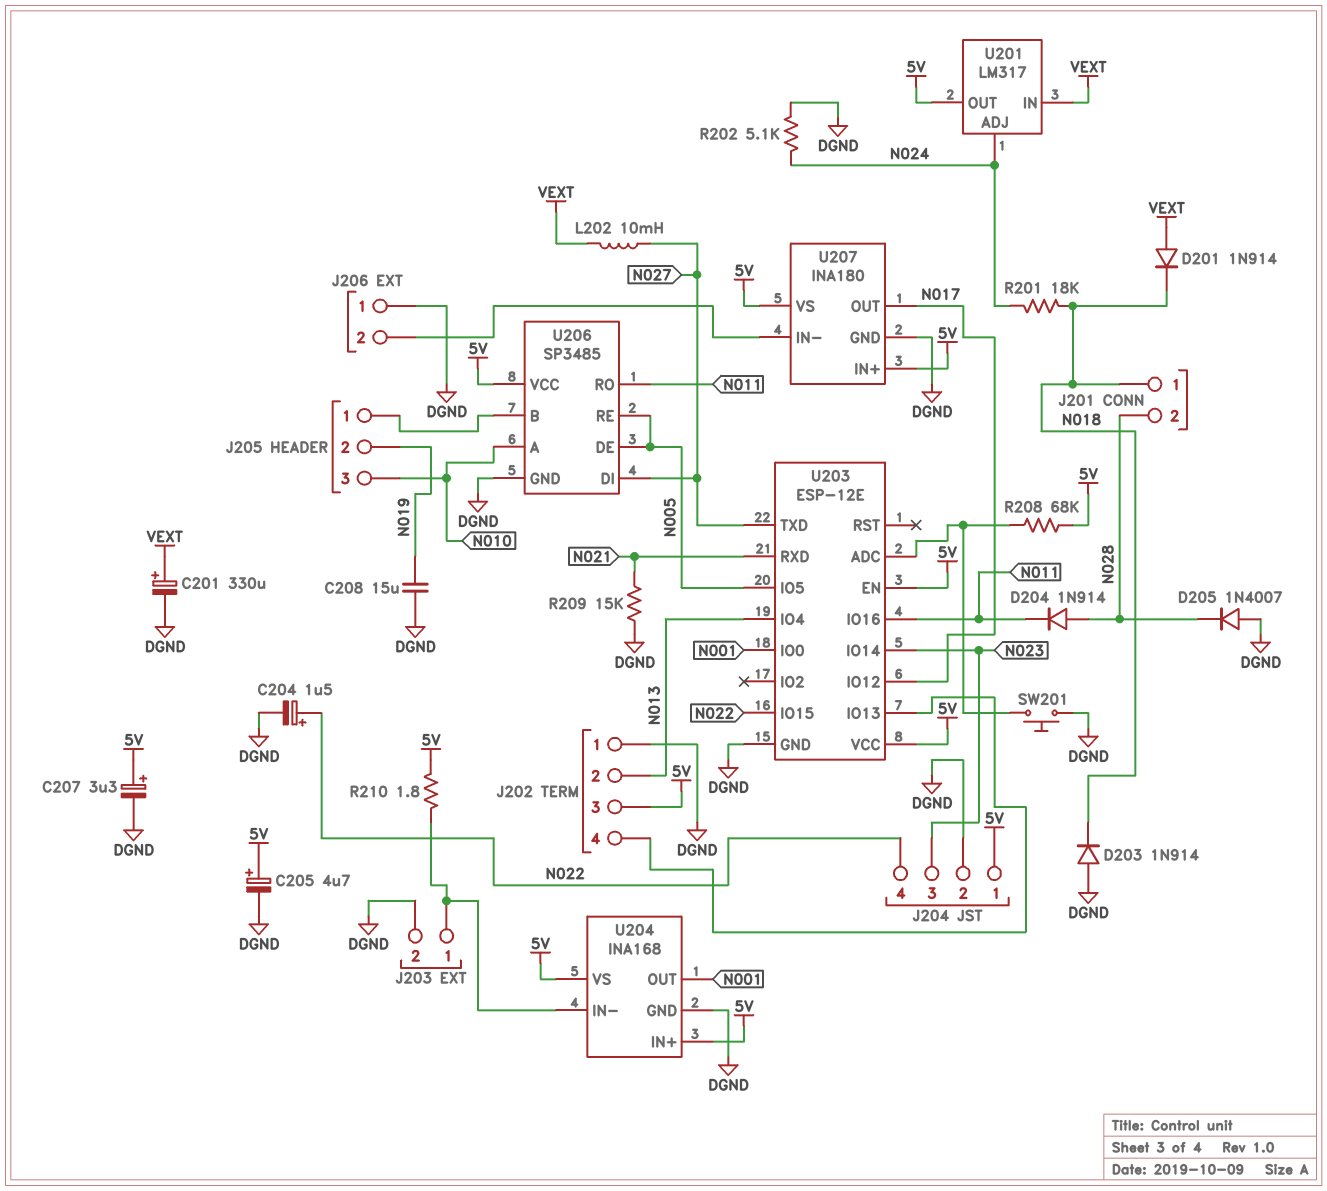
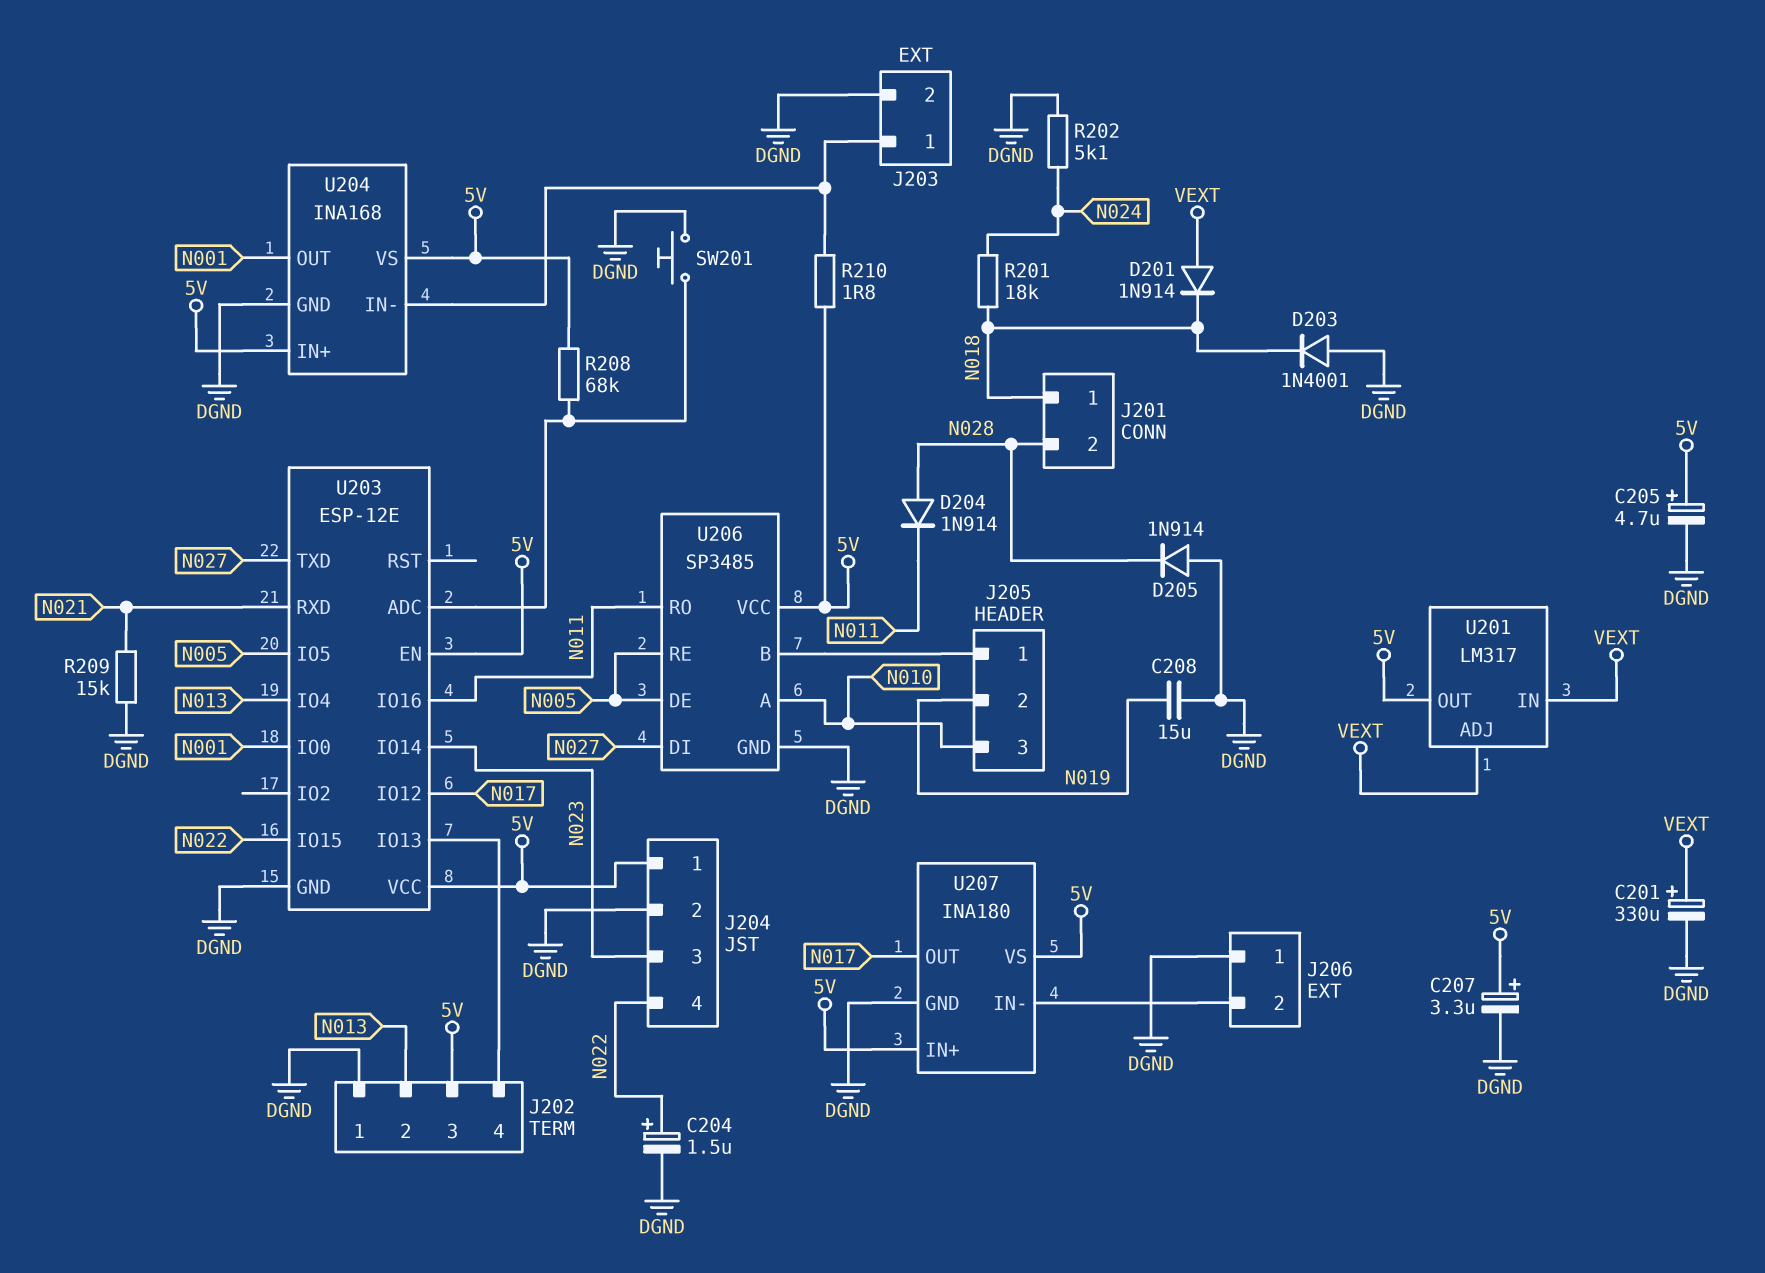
D203: diode 1N914 (A DGND, K N018) -> diode 1N4001 (A DGND, K N018)
D205: diode 1N4007 (A DGND, K N028) -> diode 1N914 (A DGND, K N028)
L202: 10mH (N027, VEXT) -> none
U201 pin ADJ: N024 -> VEXT

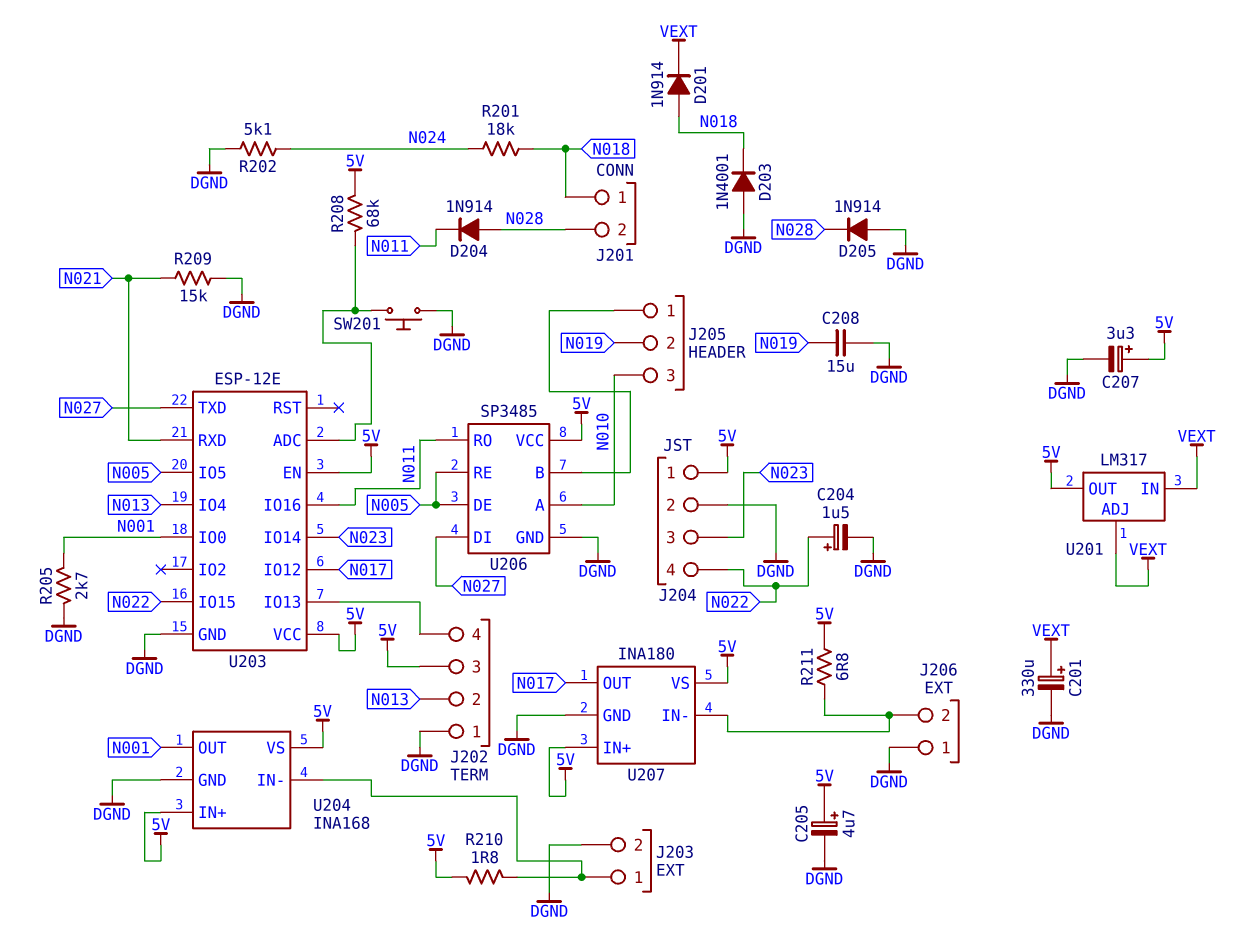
D201: diode 1N914 (A VEXT, K N018) -> diode 1N914 (A N018, K VEXT)
R205: none -> 2.7k (DGND, N001)
R211: none -> 6.8 (5V, J206/2)

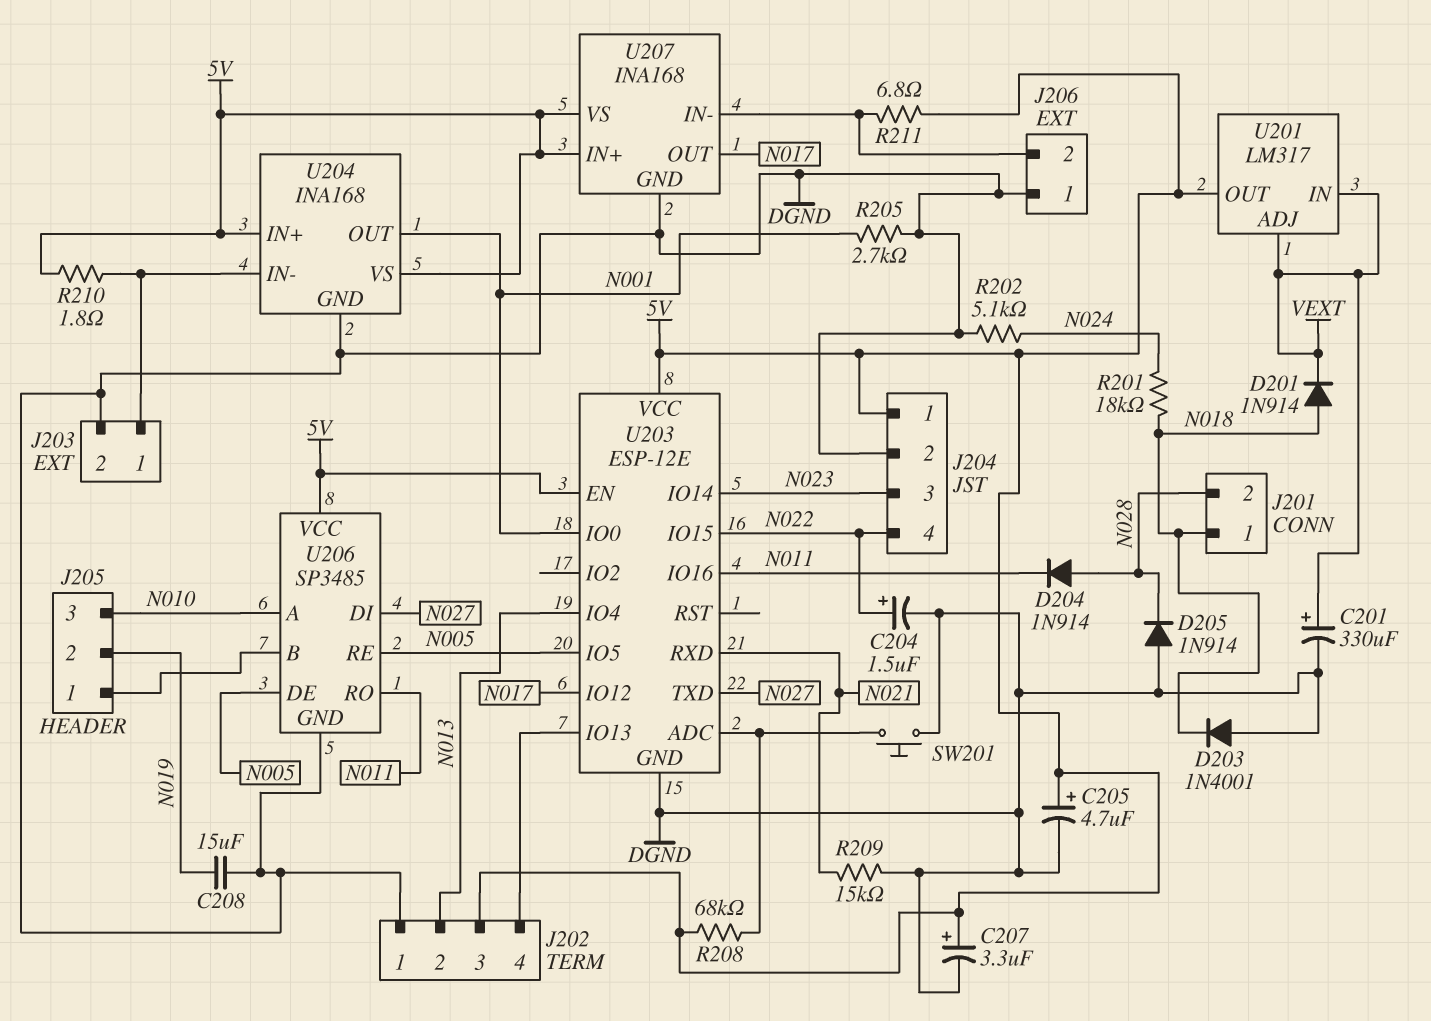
U207: INA180 -> INA168

